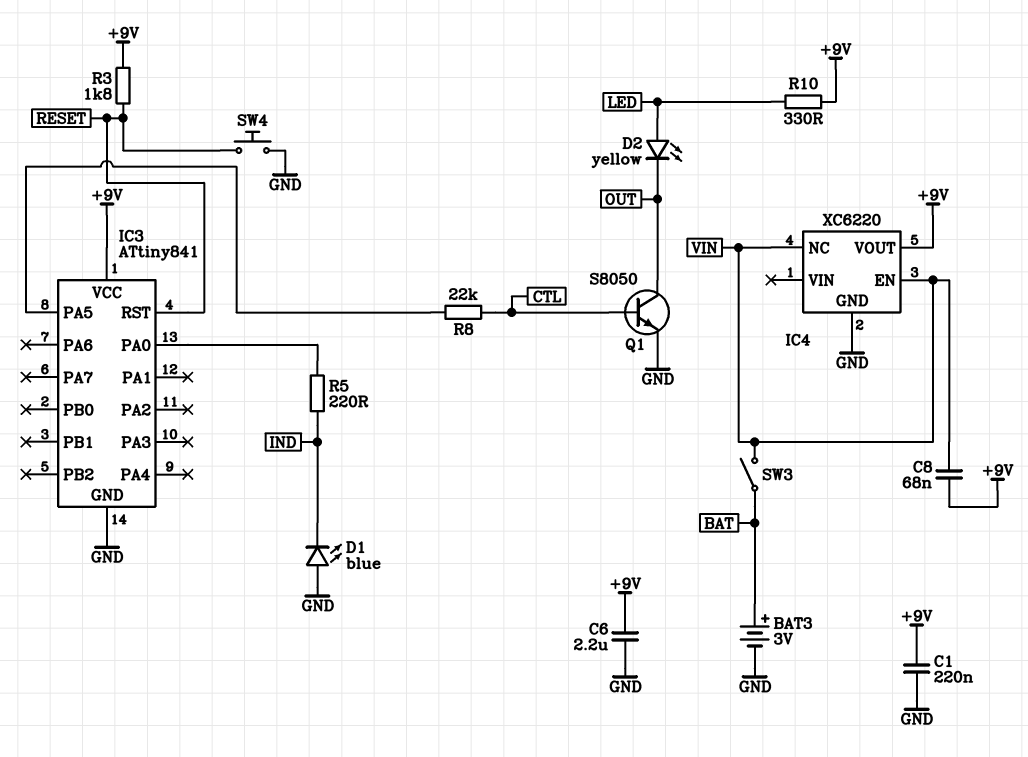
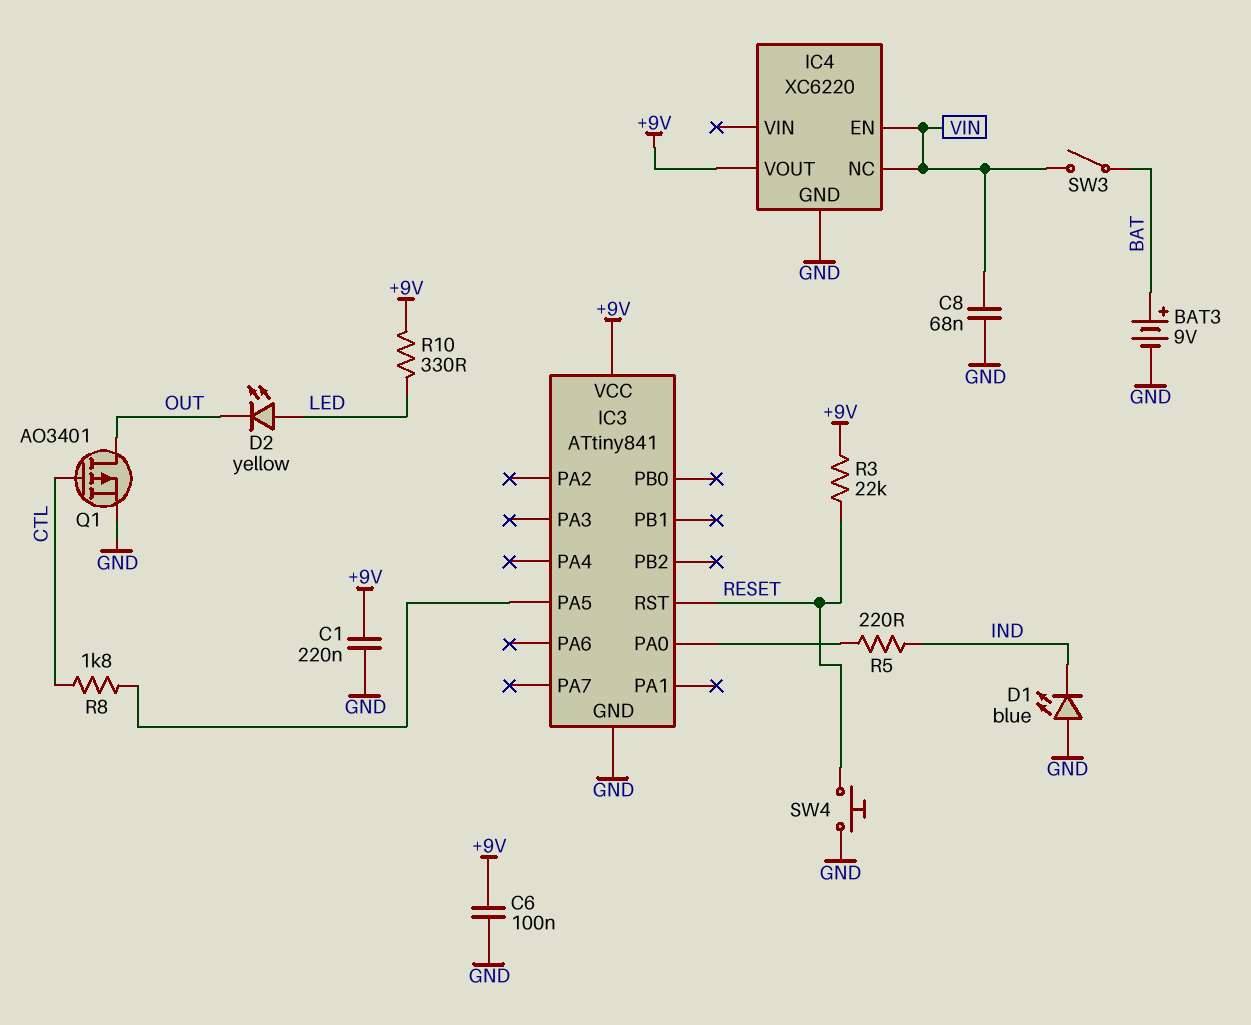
BAT3: 3V (plus BAT, minus GND) -> 9V (plus BAT, minus GND)
C6: 2.2uF (+9V, GND) -> 100nF (+9V, GND)
C8: 68nF (+9V, VIN) -> 68nF (GND, VIN)
Q1: NPN S8050 (B CTL, C OUT, E GND) -> PMOS AO3401 (G CTL, D OUT, S GND)
R3: 1.8k (+9V, RESET) -> 22k (+9V, RESET)
R8: 22k (CTL, IC3/PA5) -> 1.8k (CTL, IC3/PA5)

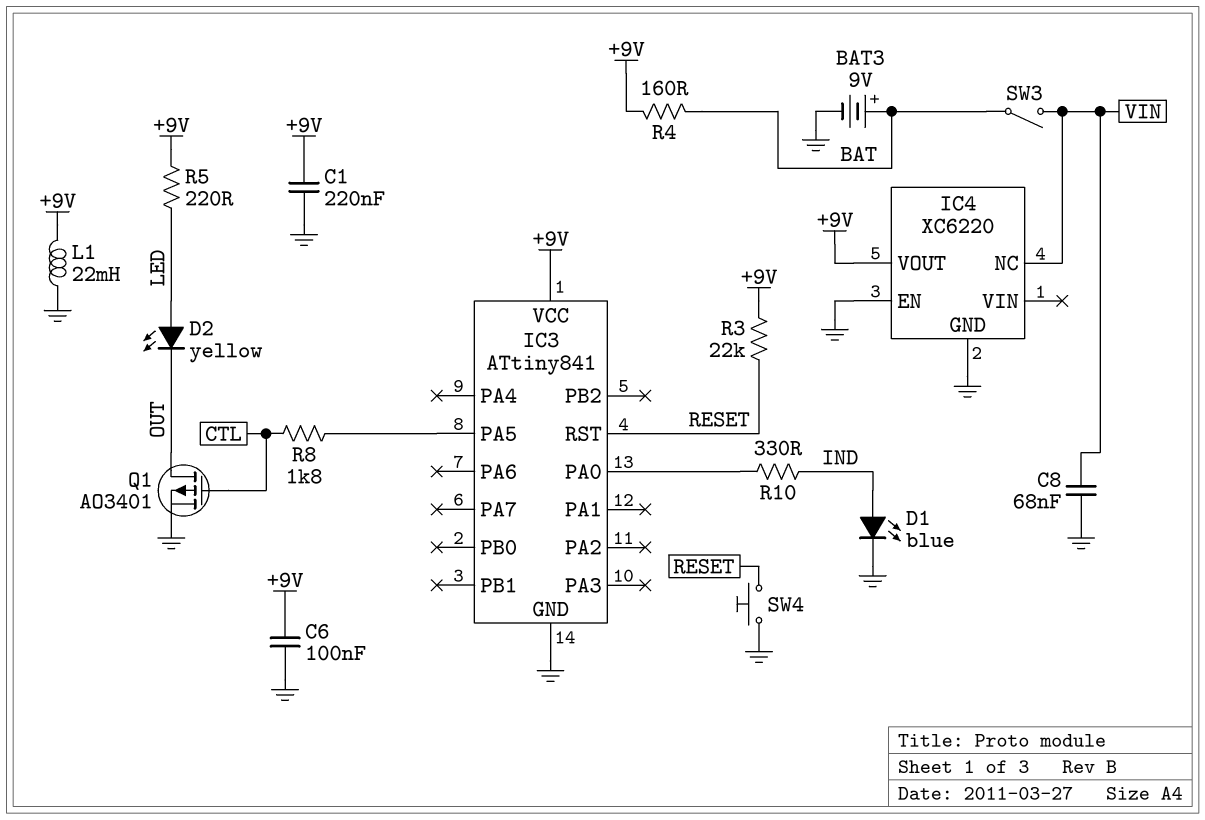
D1: LED blue (A GND, K IND) -> LED blue (A IND, K GND)
IC4 pin EN: VIN -> GND
L1: none -> 22mH (+9V, GND)
R4: none -> 160 (+9V, BAT)
R5: 220 (IC3/PA0, IND) -> 220 (+9V, LED)
R10: 330 (+9V, LED) -> 330 (IC3/PA0, IND)

